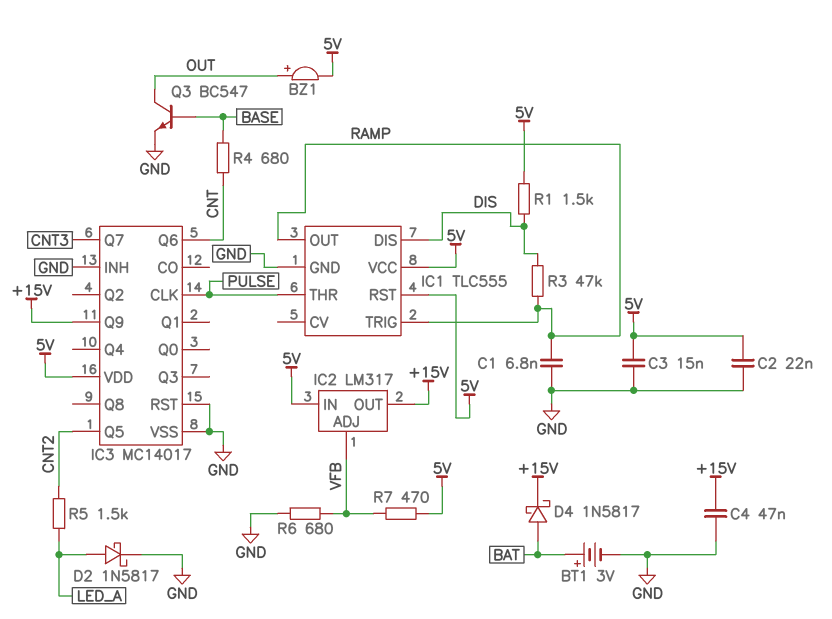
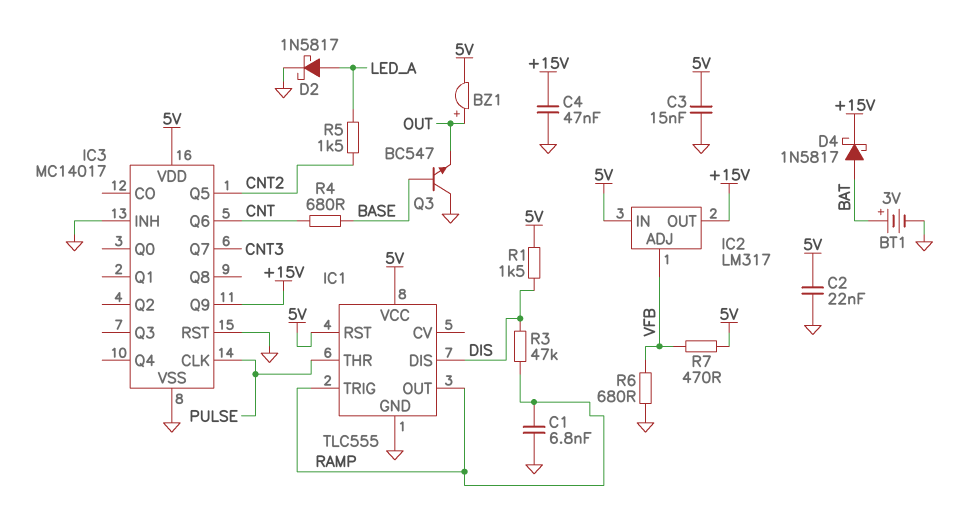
Q3: NPN BC547 (B BASE, C OUT, E GND) -> NPN BC547 (B BASE, C GND, E OUT)

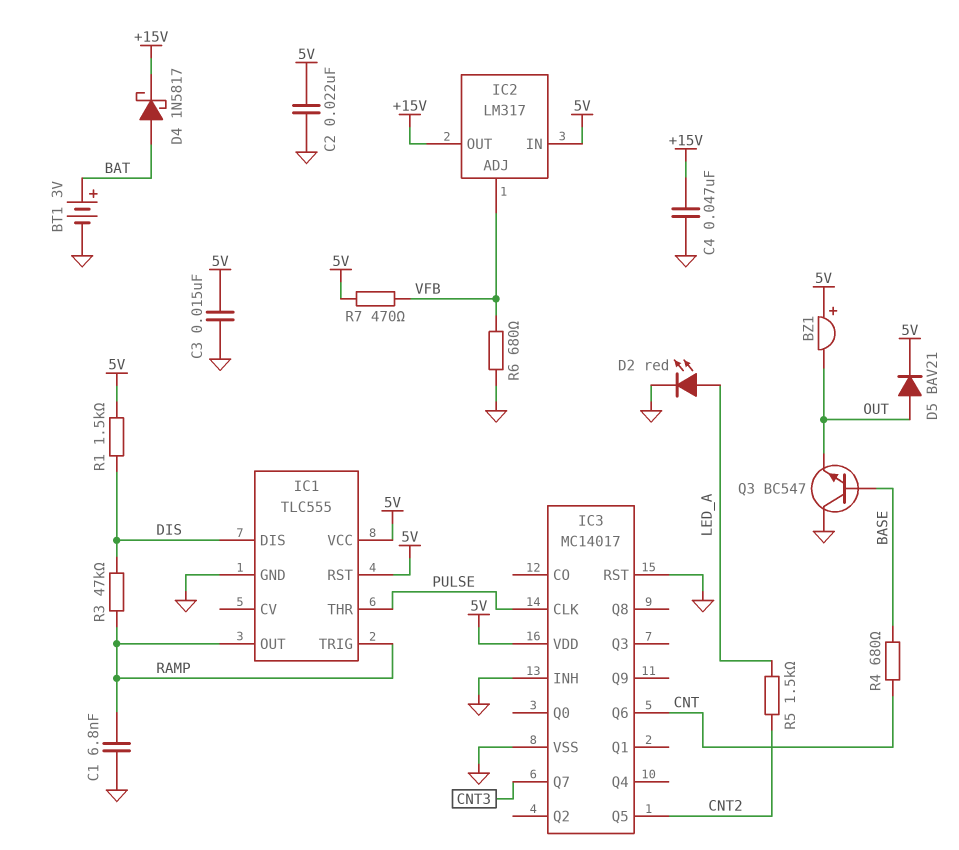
BZ1: buzzer (plus OUT, minus 5V) -> buzzer (plus 5V, minus OUT)
D2: schottky 1N5817 (A LED_A, K GND) -> LED red (A LED_A, K GND)
D5: none -> diode BAV21 (A OUT, K 5V)
IC3 pin Q9: +15V -> none

